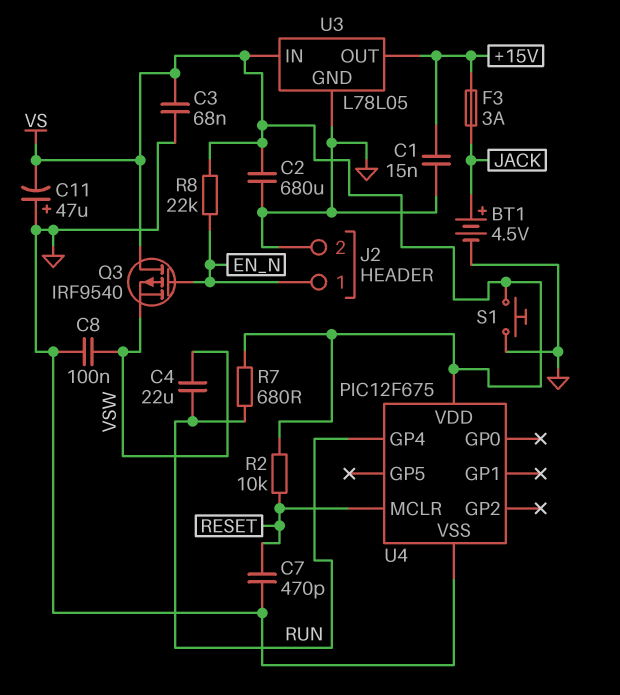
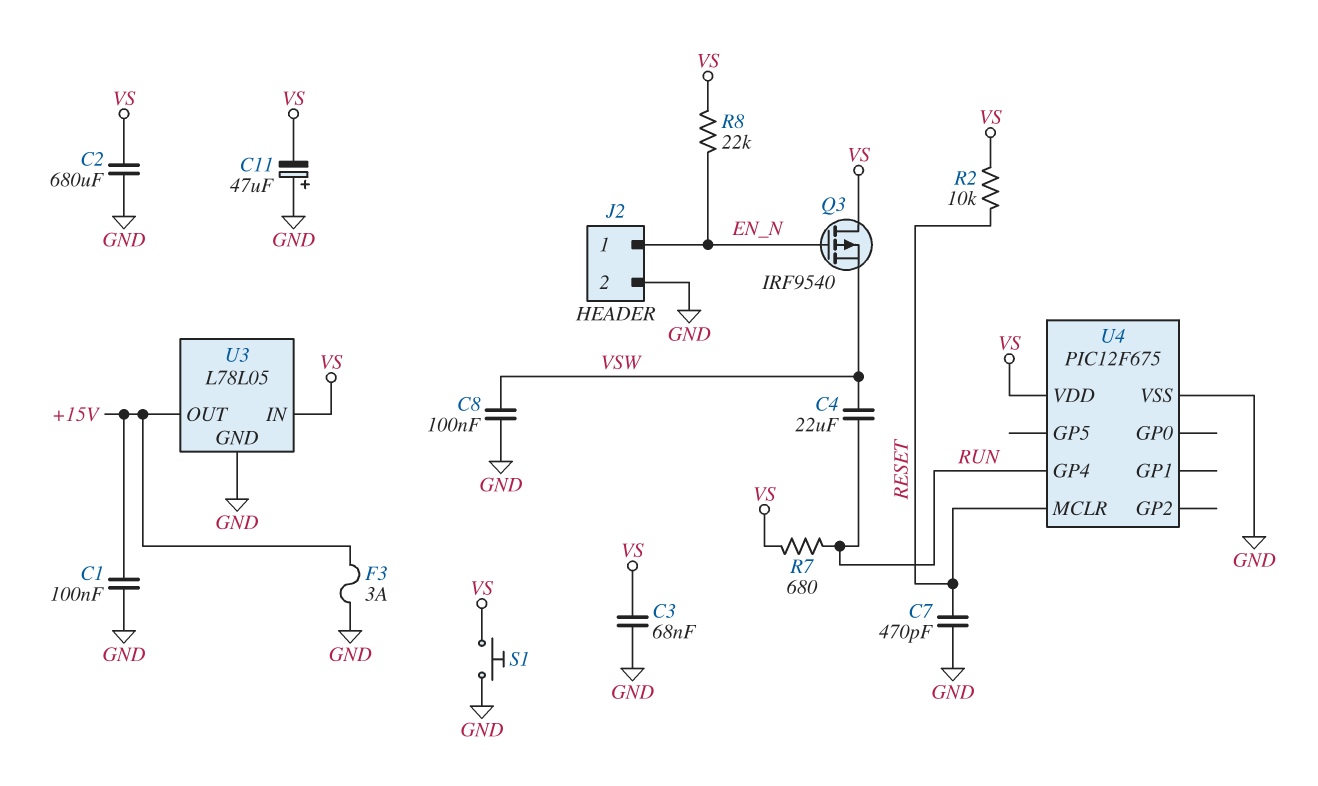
BT1: 4.5V (plus JACK, minus GND) -> none
C1: 15nF (+15V, GND) -> 100nF (+15V, GND)
F3: 3A (+15V, JACK) -> 3A (+15V, GND)

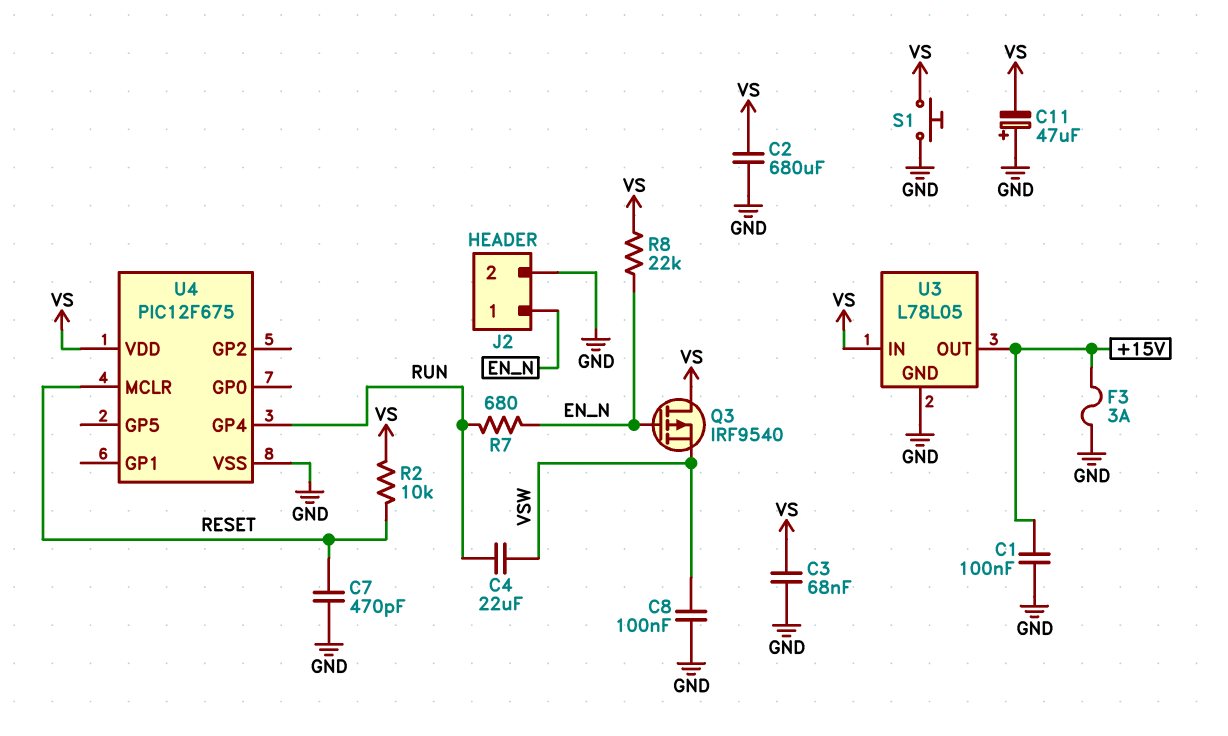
R7: 680 (RUN, VS) -> 680 (EN_N, RUN)

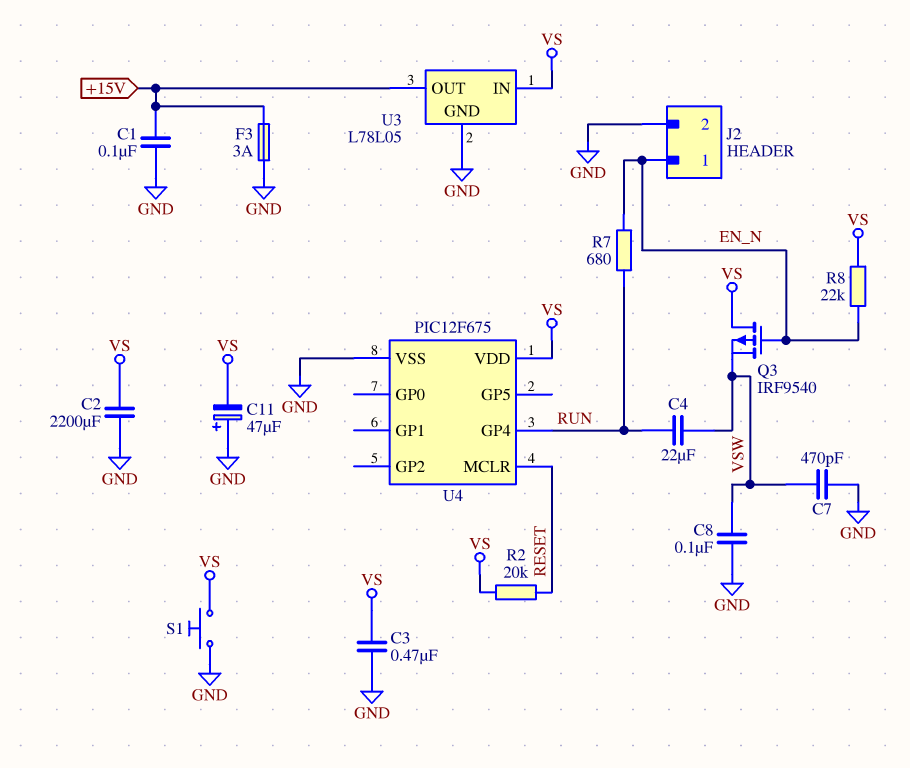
C2: 680uF (GND, VS) -> 2200uF (GND, VS)
C3: 68nF (GND, VS) -> 470nF (GND, VS)
C7: 470pF (GND, RESET) -> 470pF (GND, VSW)
R2: 10k (RESET, VS) -> 20k (RESET, VS)

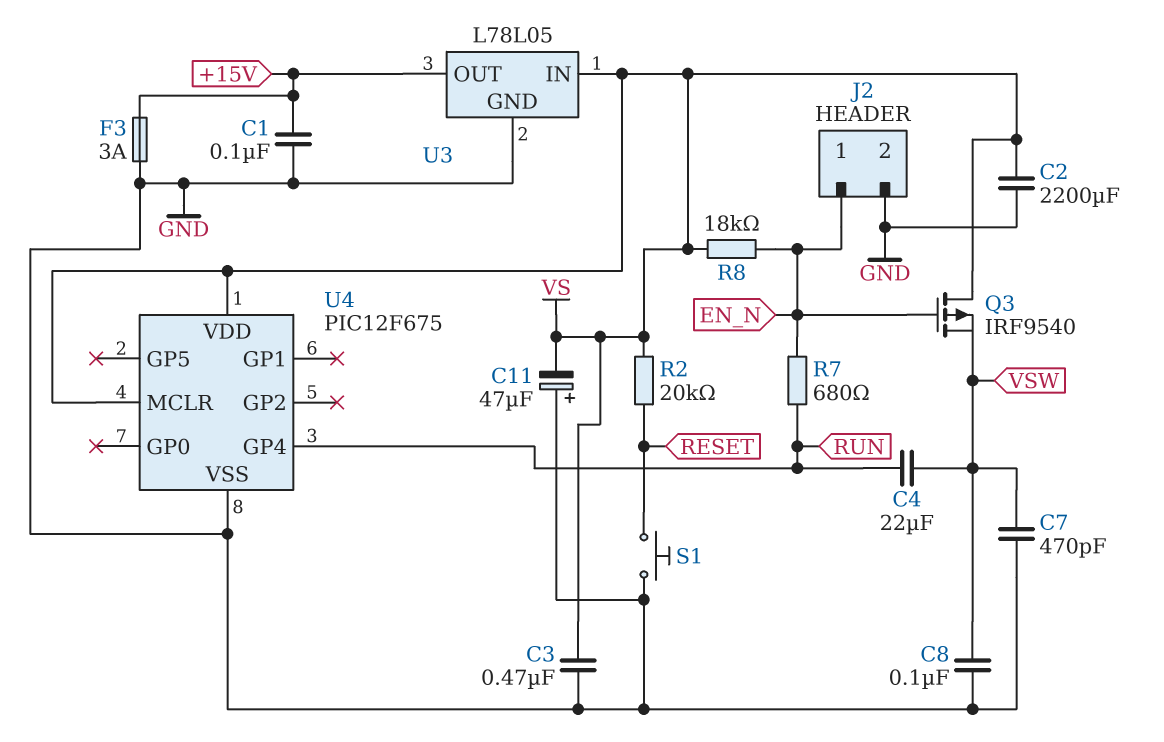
R8: 22k (EN_N, VS) -> 18k (EN_N, VS)
S1: button (GND, VS) -> button (GND, RESET)
U4 pin MCLR: RESET -> VS

